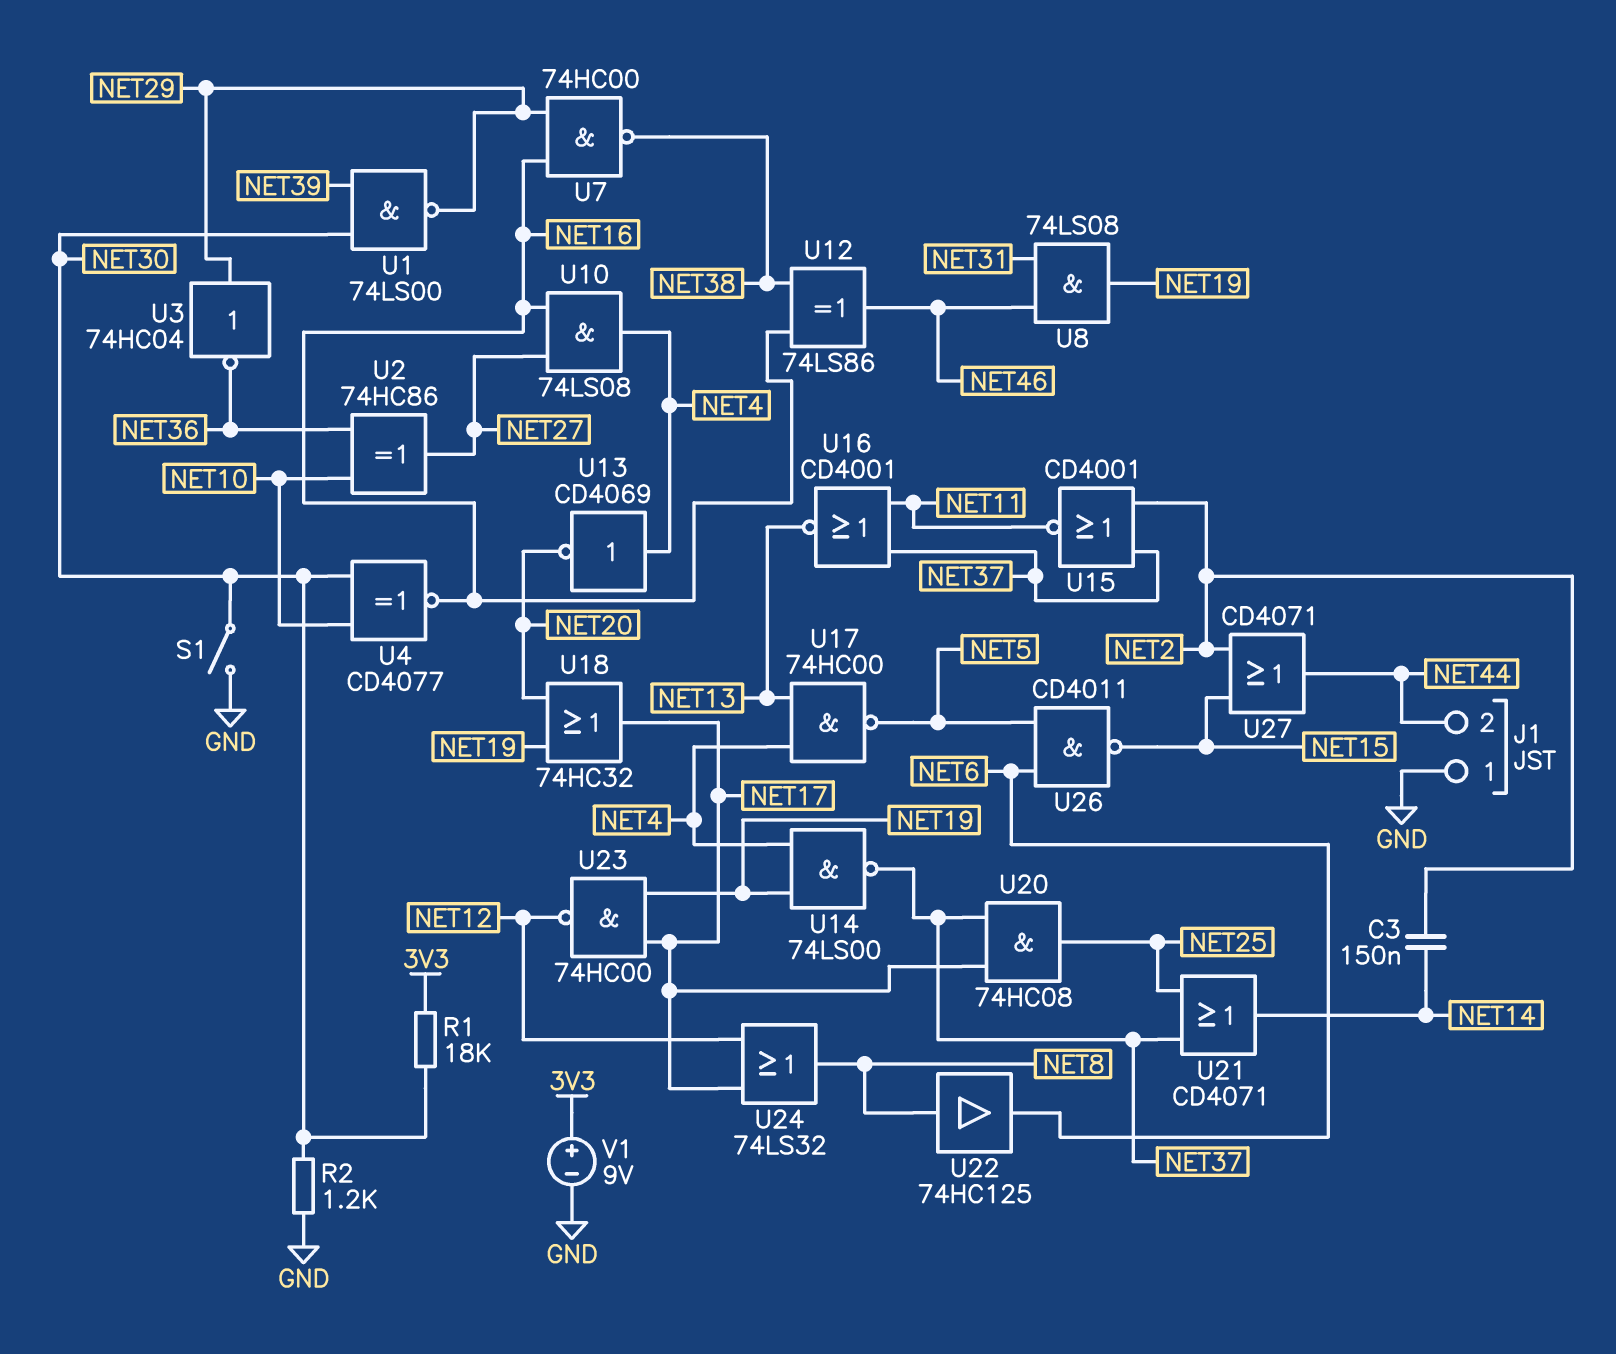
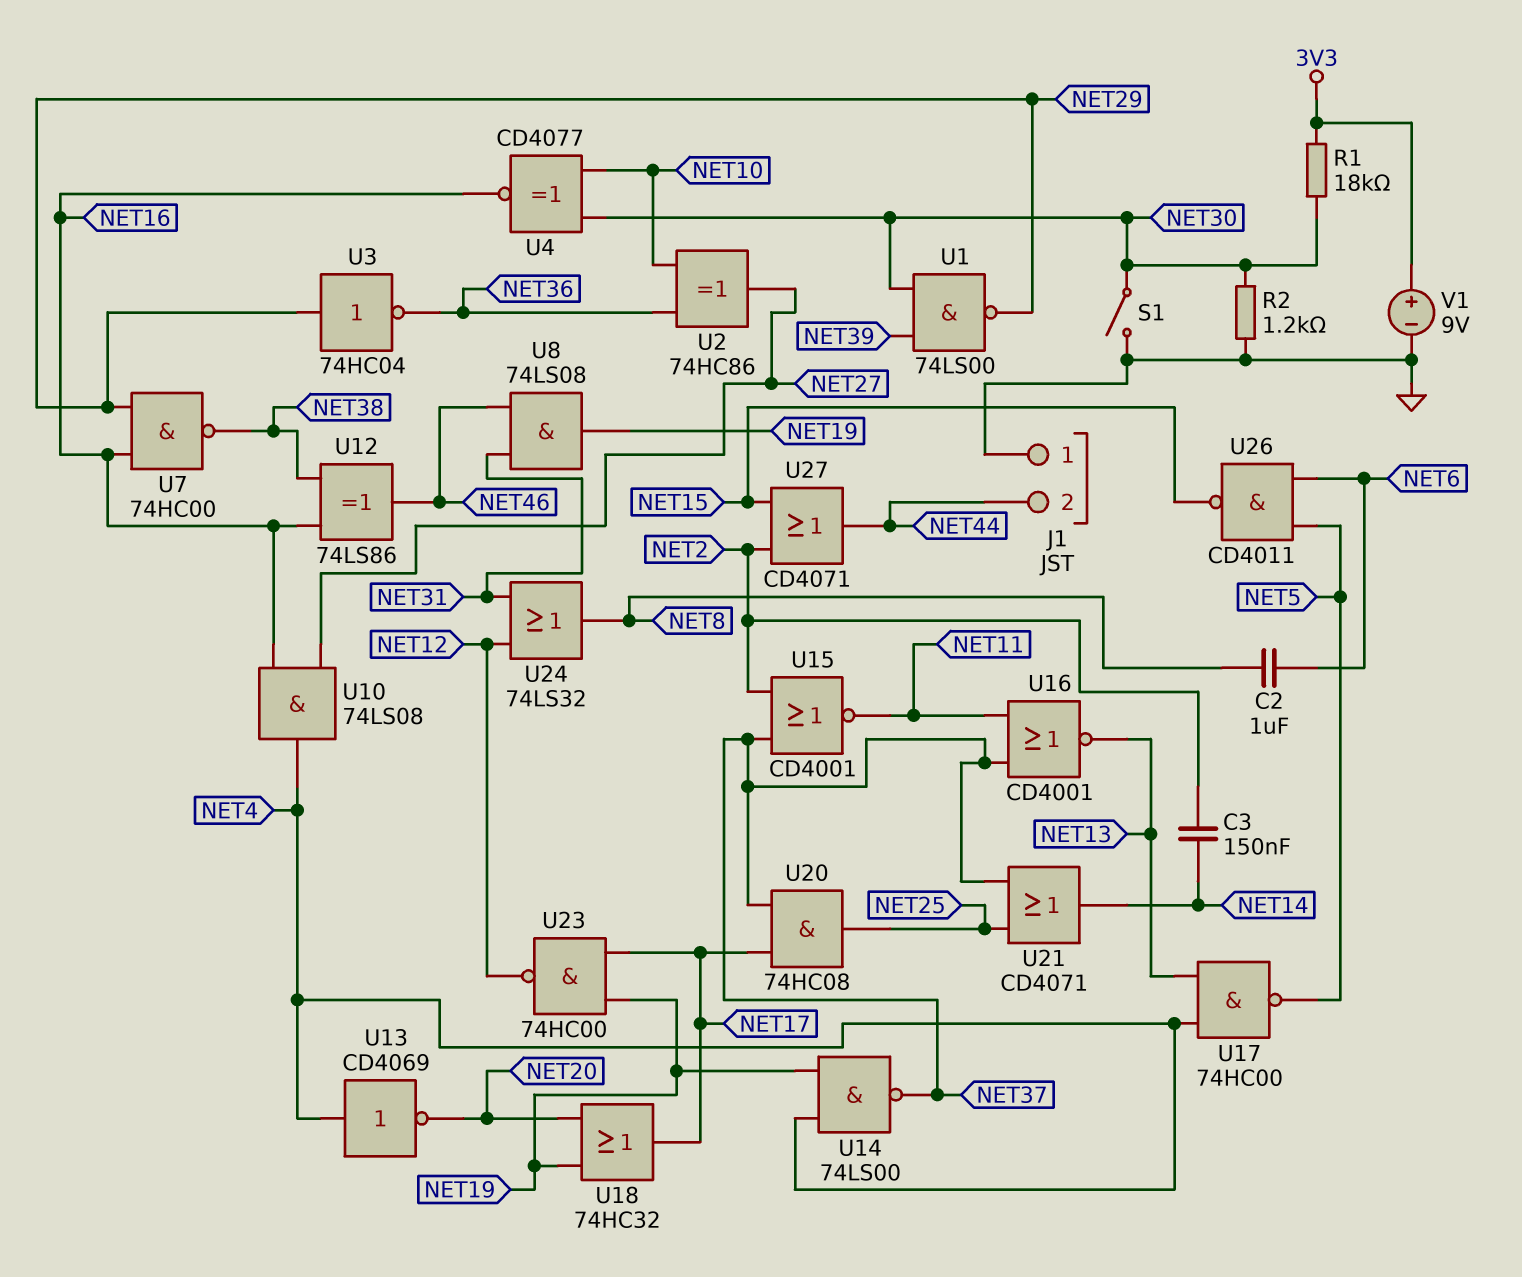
C2: none -> 1uF (NET6, NET8)
U22: buffer 74HC125 (in NET8, out NET6) -> none
U24: OR 74LS32 (in NET12, in NET17, out NET8) -> OR 74LS32 (in NET12, in NET31, out NET8)

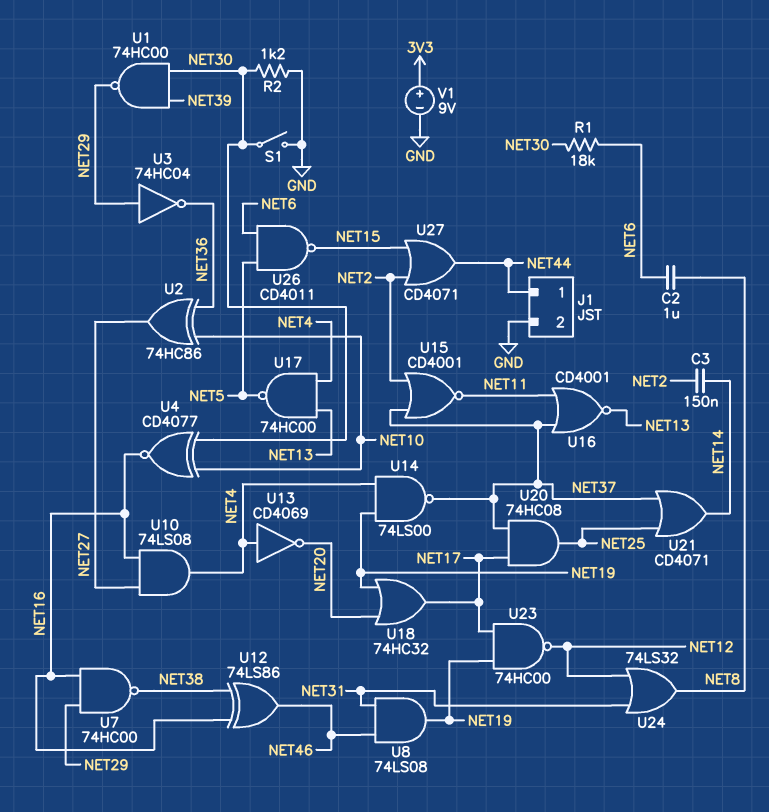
J1 pin 1: GND -> NET44
J1 pin 2: NET44 -> GND
R1: 18k (3V3, NET30) -> 18k (NET6, NET30)
U1: NAND 74LS00 (in NET30, in NET39, out NET29) -> NAND 74HC00 (in NET30, in NET39, out NET29)

